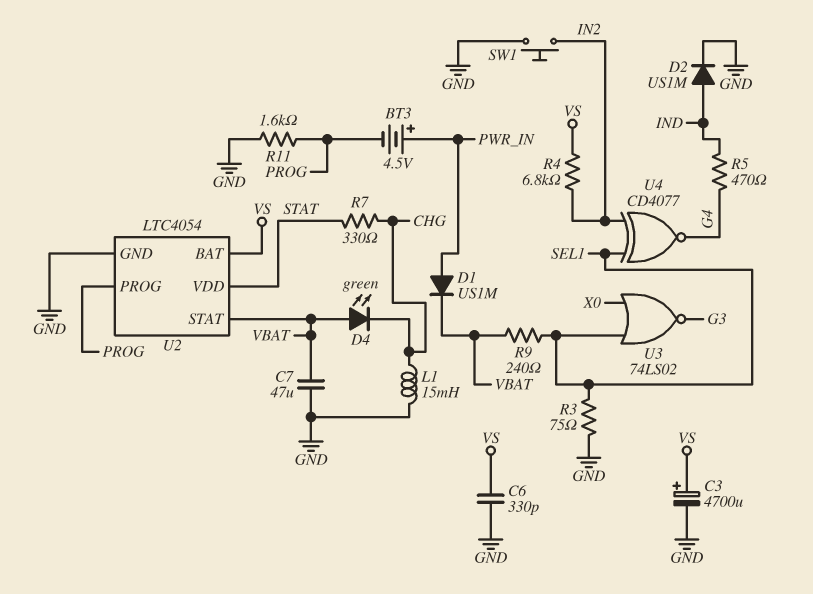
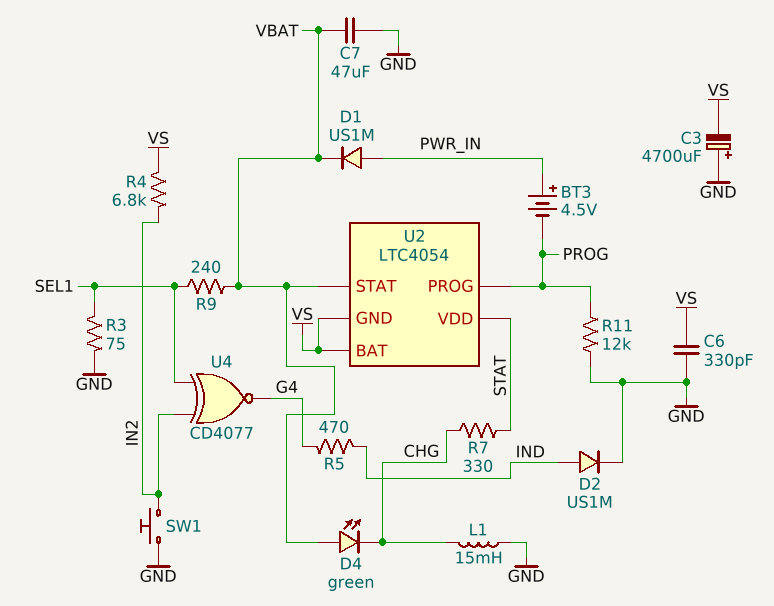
C3: 4700uF (plus VS, minus GND) -> 4700uF (plus GND, minus VS)
R11: 1.6k (GND, PROG) -> 12k (GND, PROG)
U2 pin GND: GND -> VS
U3: NOR 74LS02 (in SEL1, in X0, out G3) -> none

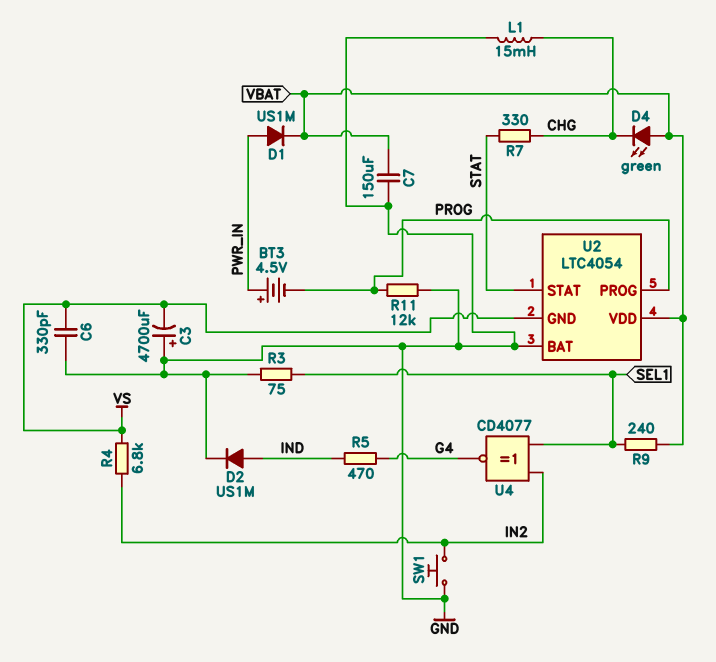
C7: 47uF (GND, VBAT) -> 150uF (GND, VBAT)
U2 pin BAT: VS -> GND
U2 pin STAT: VBAT -> STAT
U2 pin VDD: STAT -> VBAT

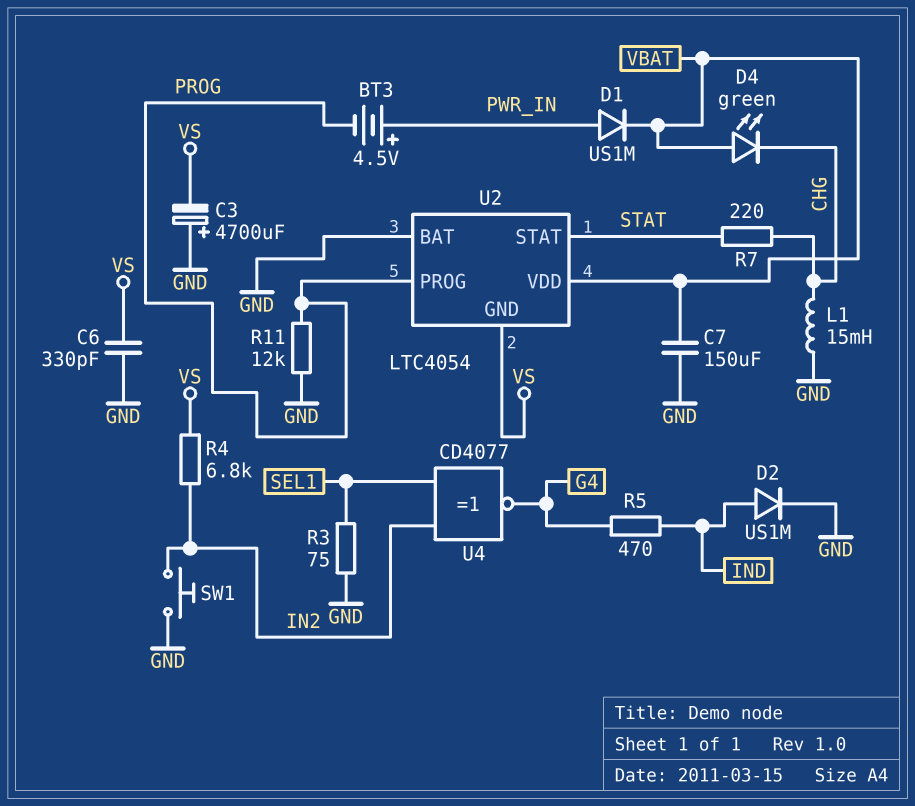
R7: 330 (CHG, STAT) -> 220 (CHG, STAT)
R9: 240 (SEL1, VBAT) -> none

